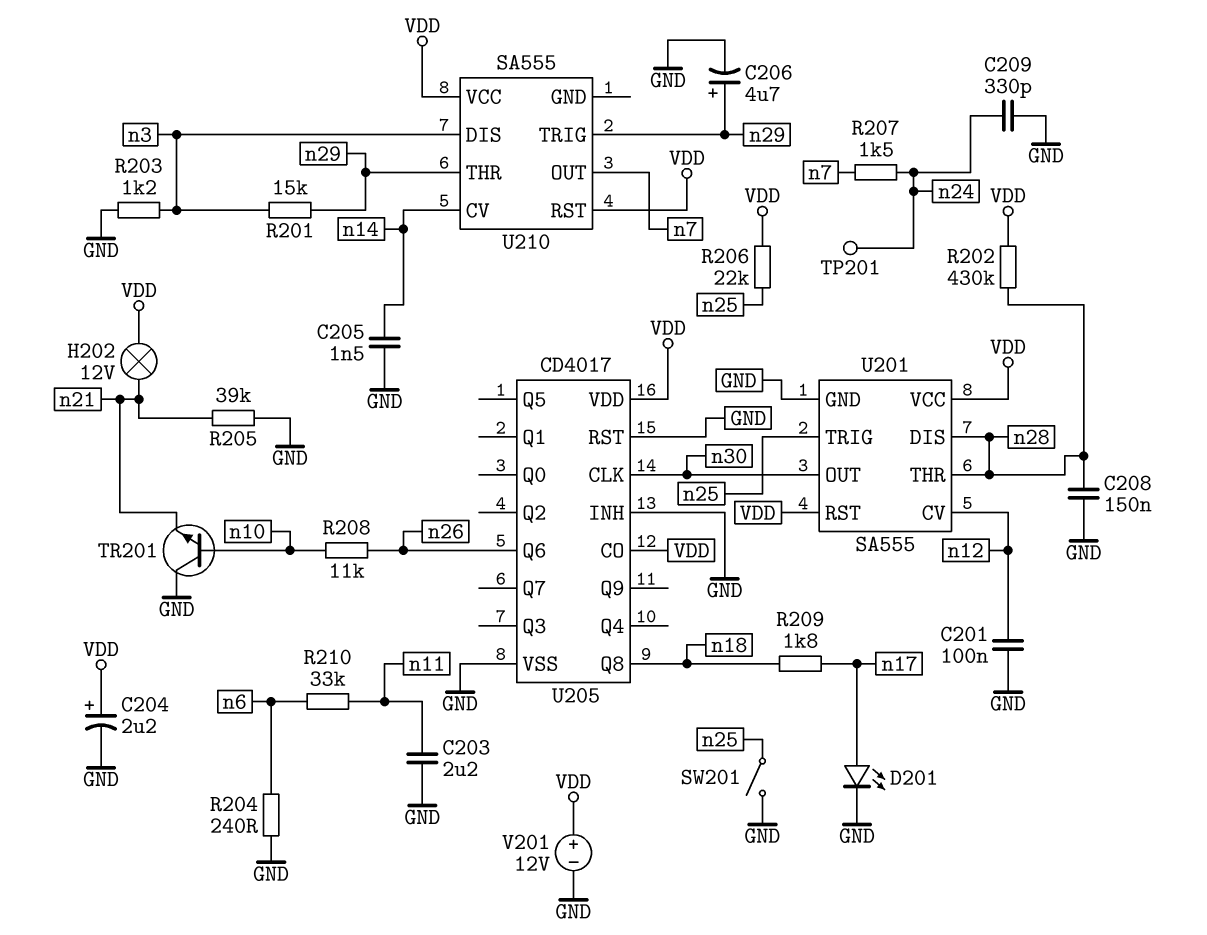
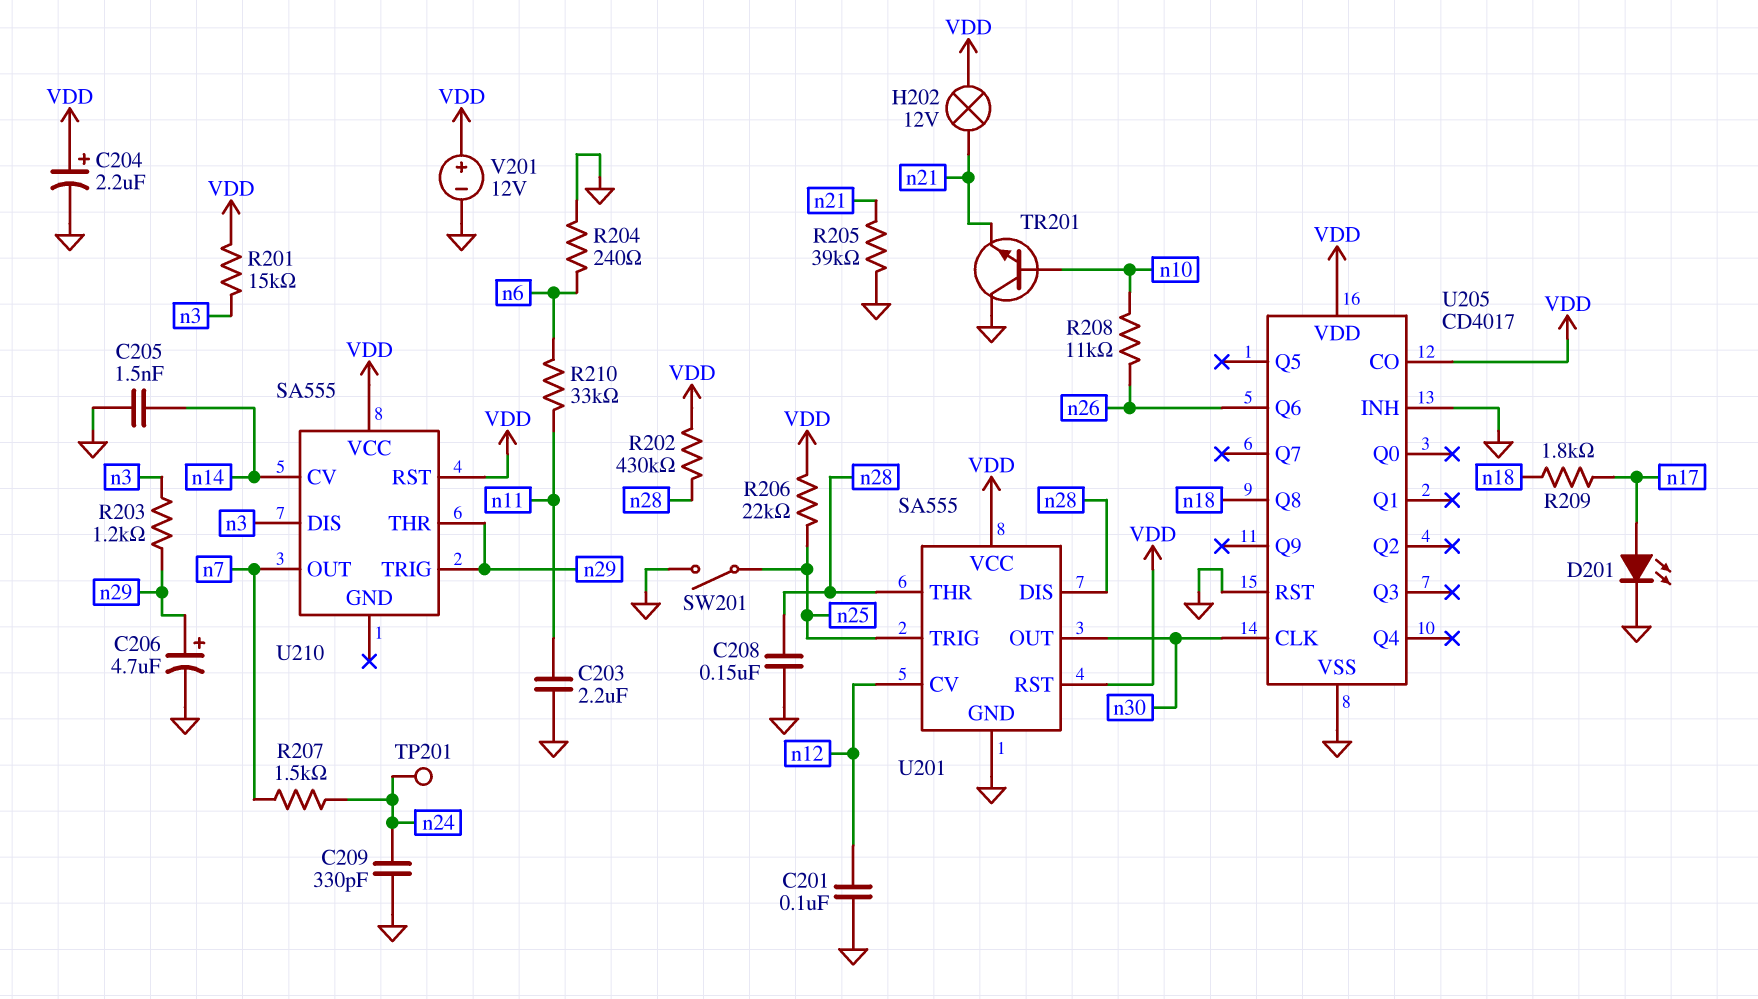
R201: 15k (n3, n29) -> 15k (VDD, n3)
R203: 1.2k (GND, n3) -> 1.2k (n3, n29)

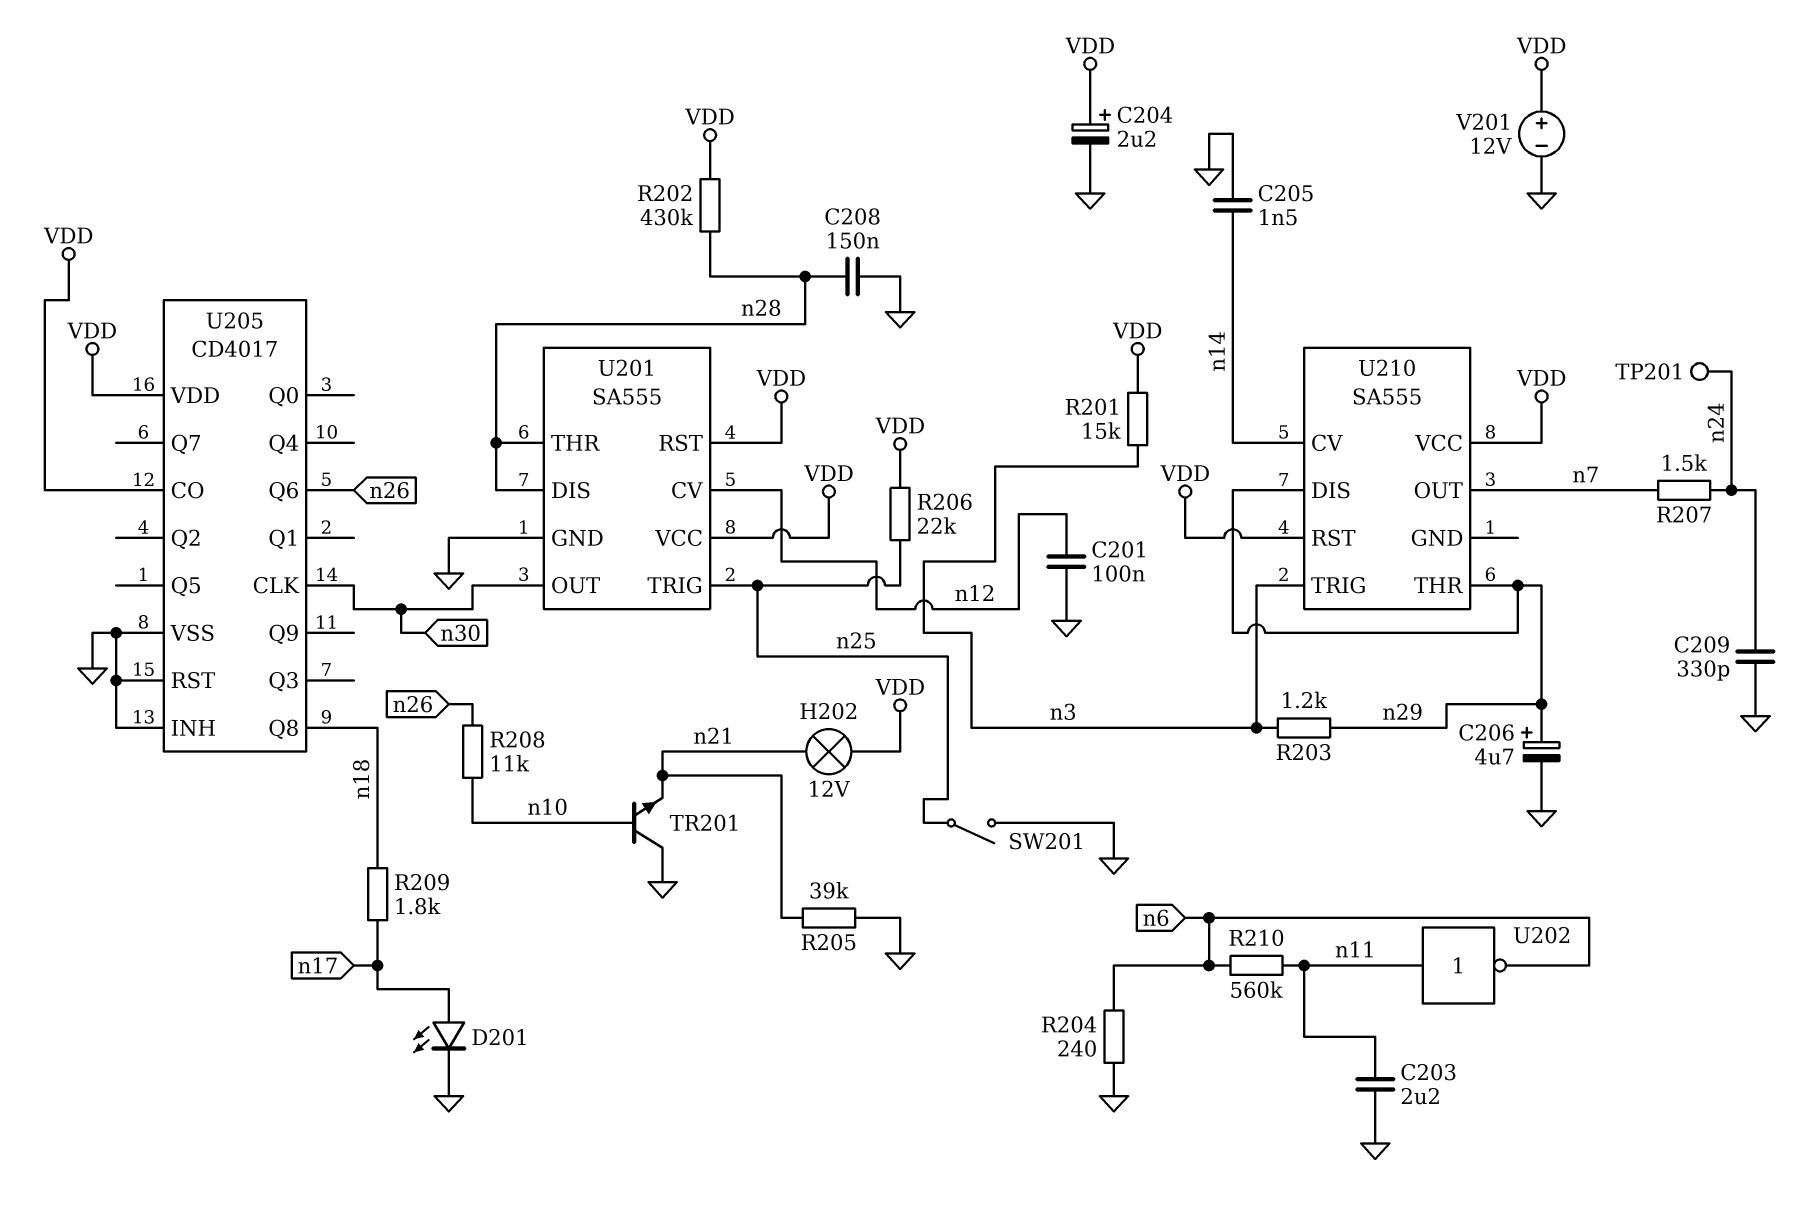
R210: 33k (n6, n11) -> 560k (n6, n11)
U202: none -> NOT (in n11, out n6)
U210 pin DIS: n3 -> n29
U210 pin TRIG: n29 -> n3

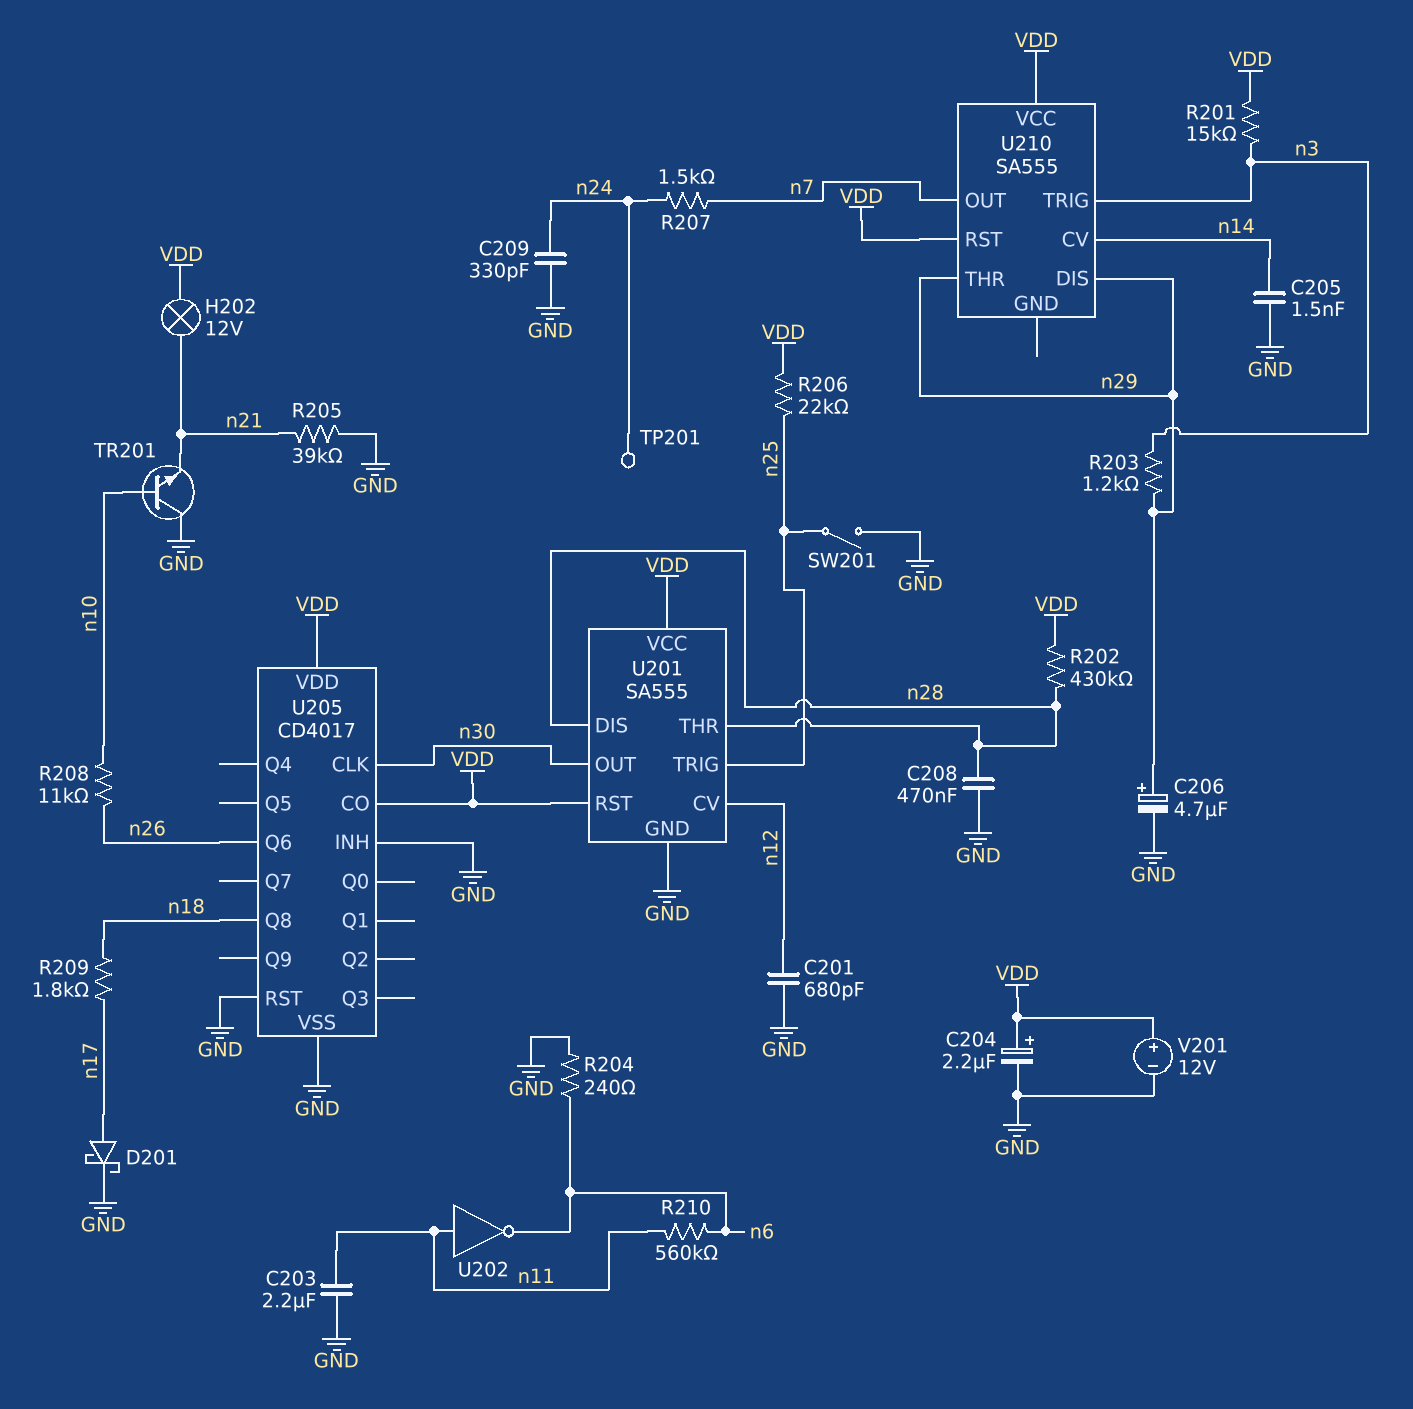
C201: 100nF (GND, n12) -> 680pF (GND, n12)
C208: 150nF (GND, n28) -> 470nF (GND, n28)
D201: LED (A n17, K GND) -> schottky (A n17, K GND)

